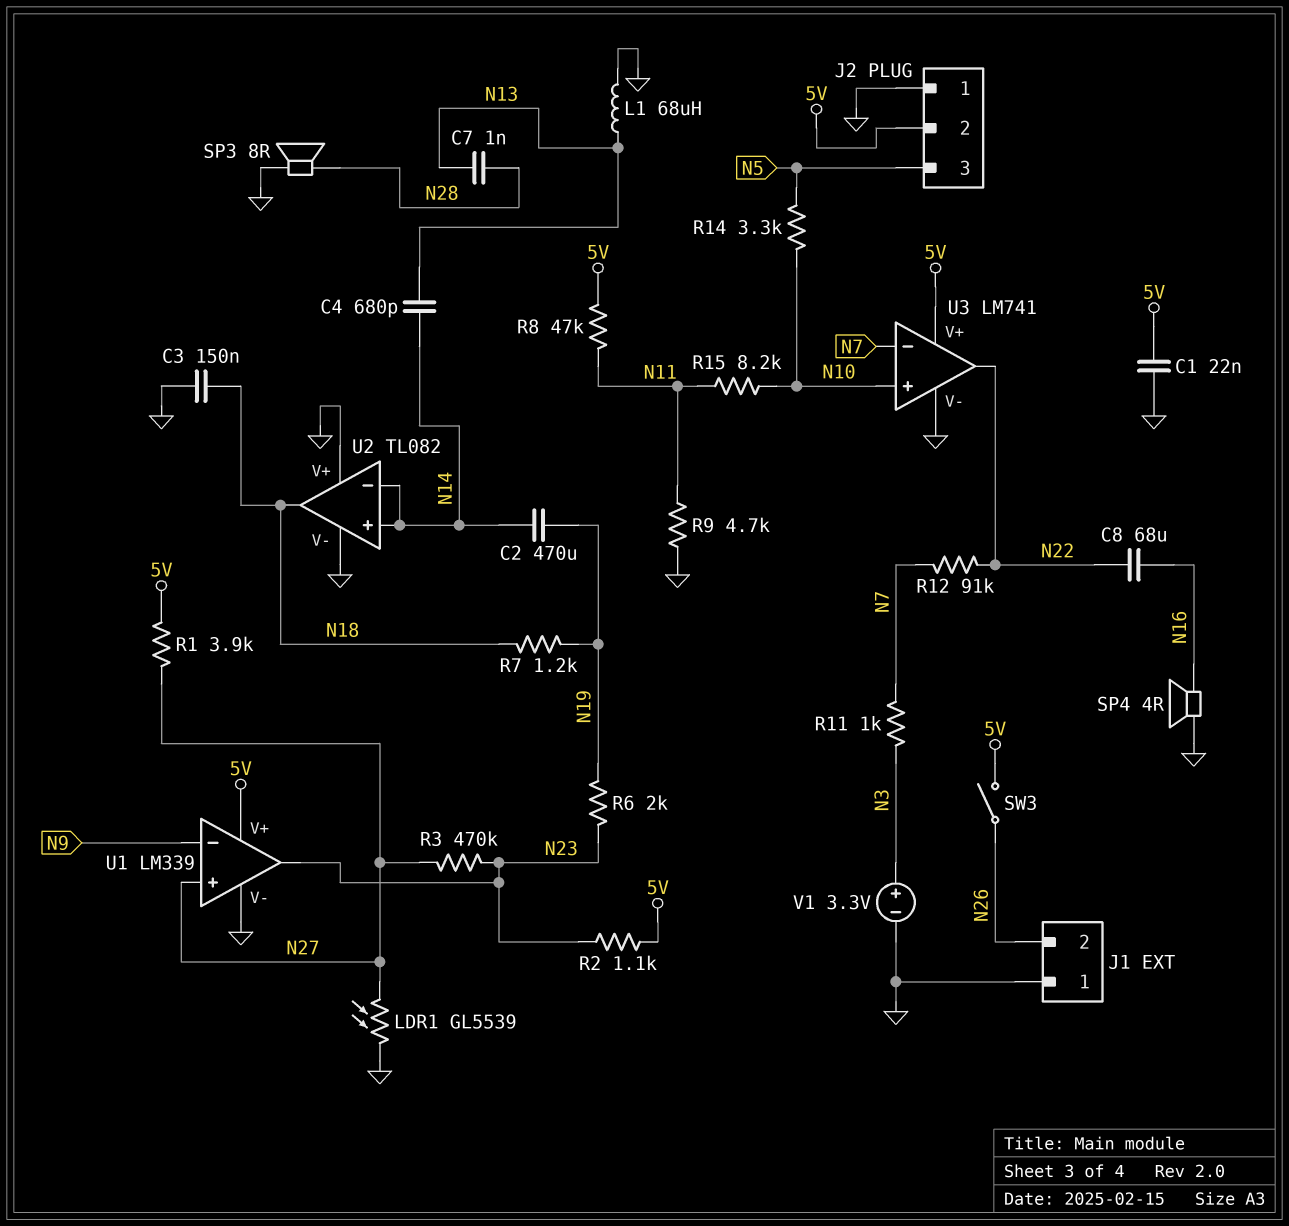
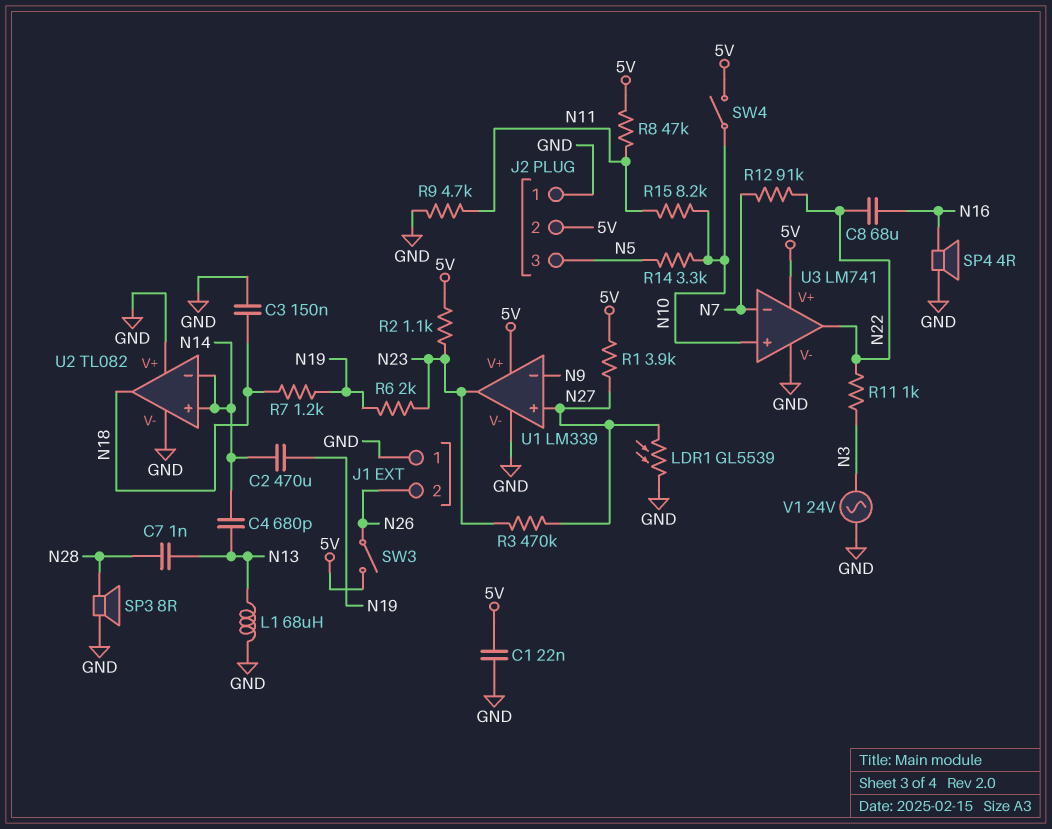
R11: 1k (N3, N7) -> 1k (N3, N22)
SW4: none -> switch (5V, N10)
V1: 3.3V (plus N3, minus GND) -> AC 24V (GND, N3)

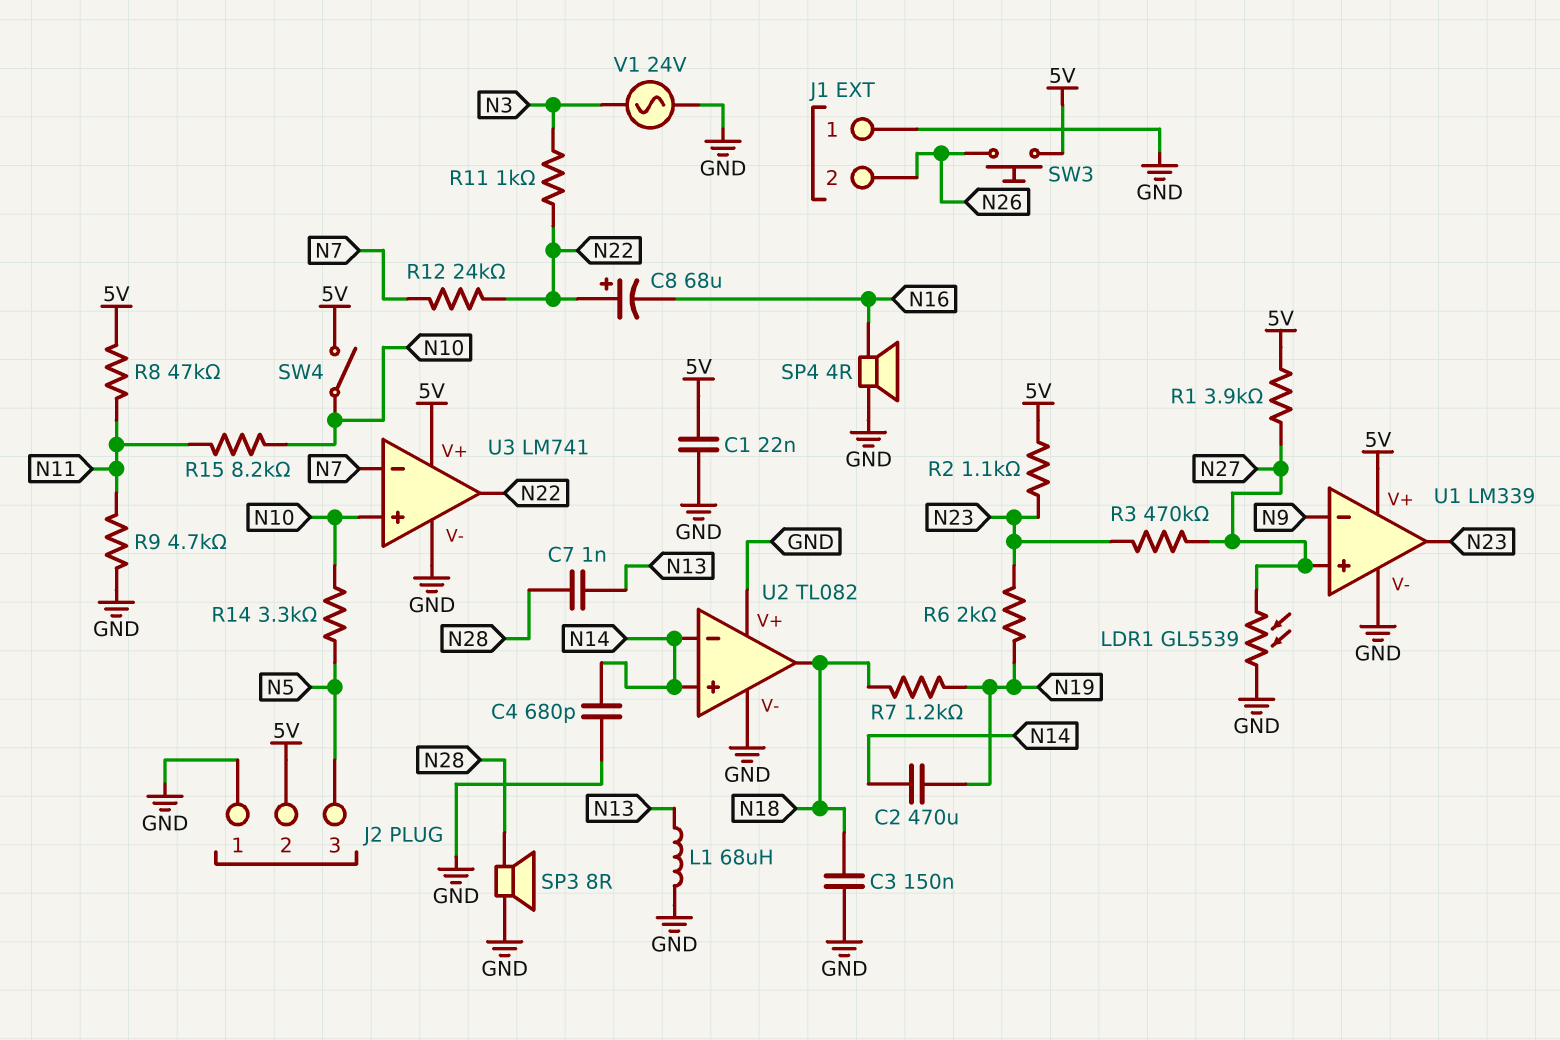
C4: 680pF (N13, N14) -> 680pF (GND, N14)
C8: 68uF (N16, N22) -> 68uF (plus N22, minus N16)
R12: 91k (N7, N22) -> 24k (N7, N22)
SW3: switch (5V, N26) -> button (5V, N26)

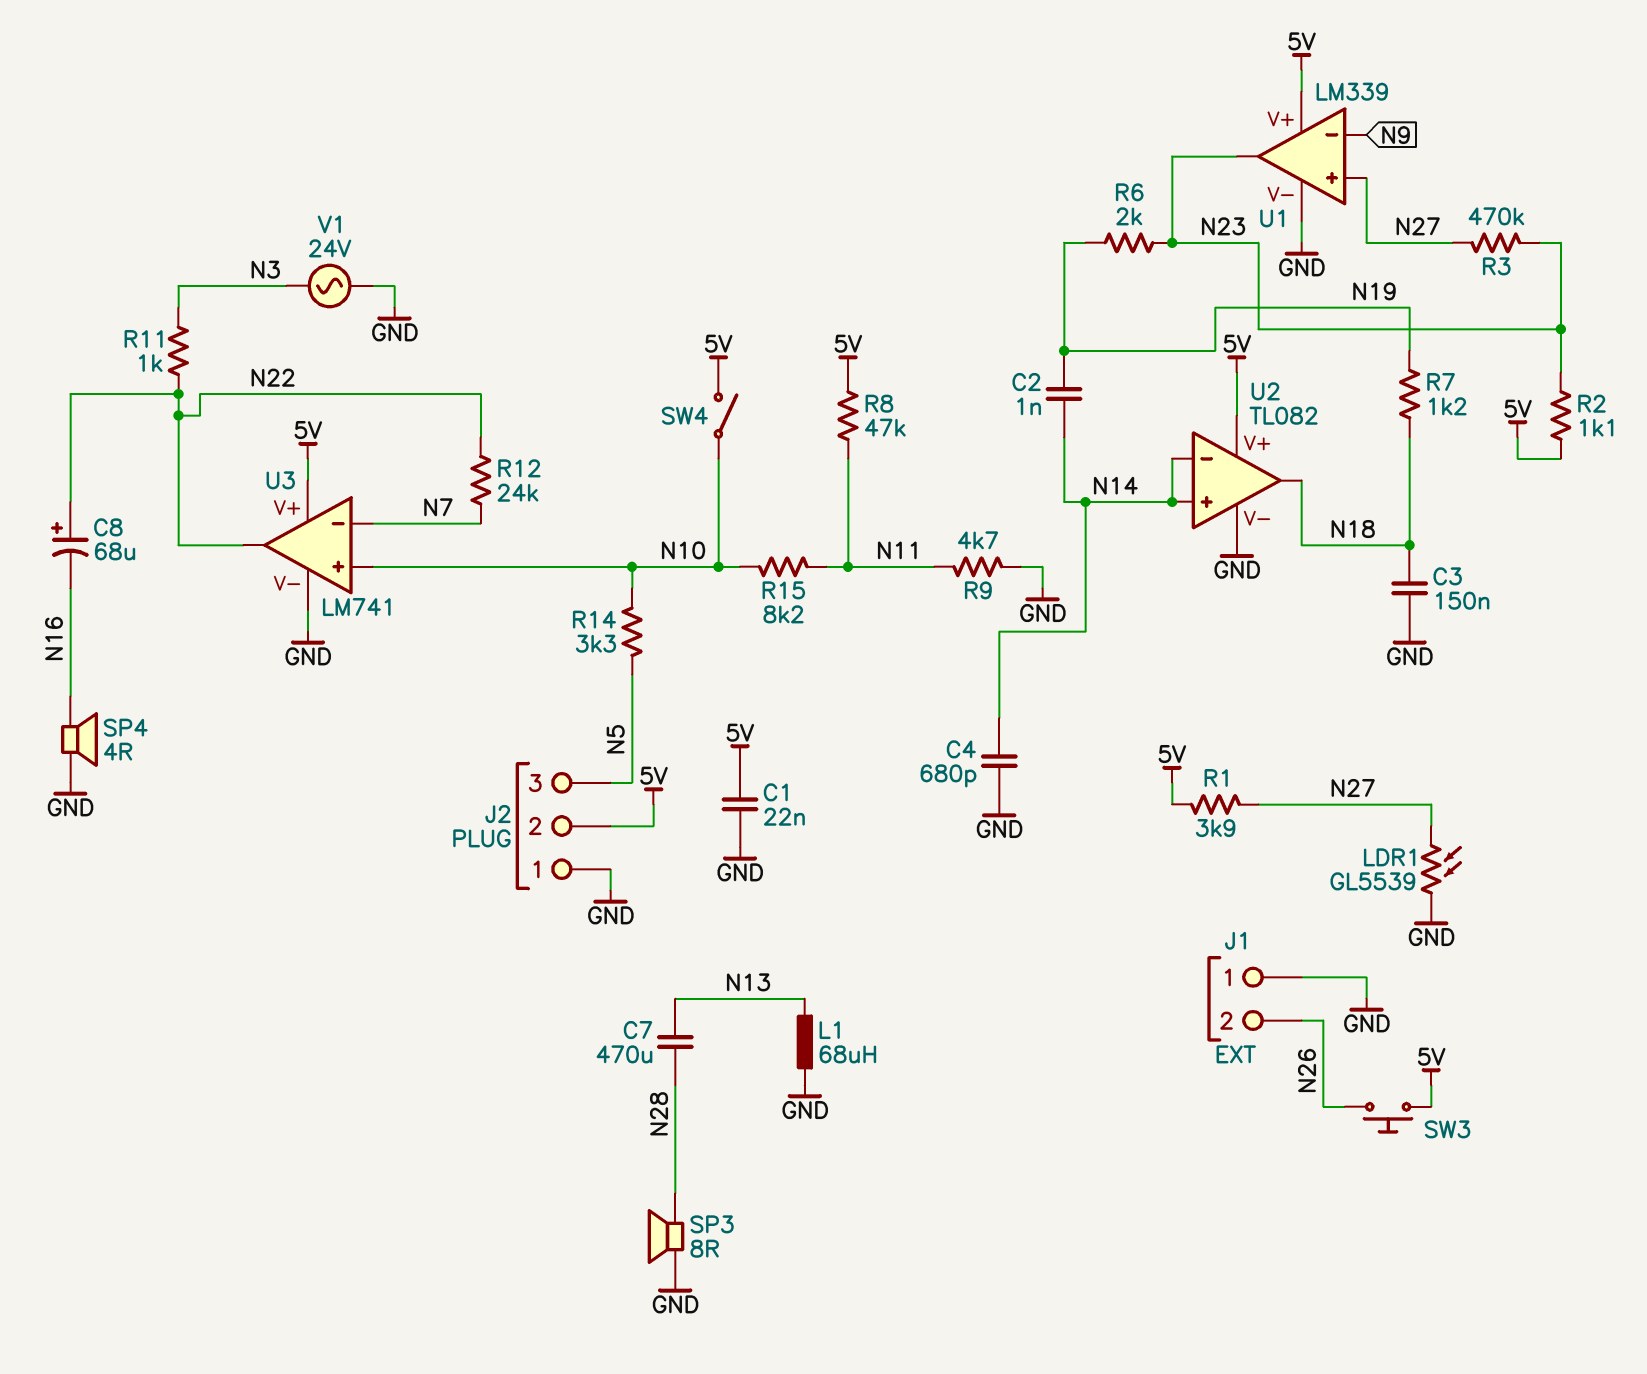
C2: 470uF (N14, N19) -> 1nF (N14, N19)
C7: 1nF (N13, N28) -> 470uF (N13, N28)
U2 pin V+: GND -> 5V

